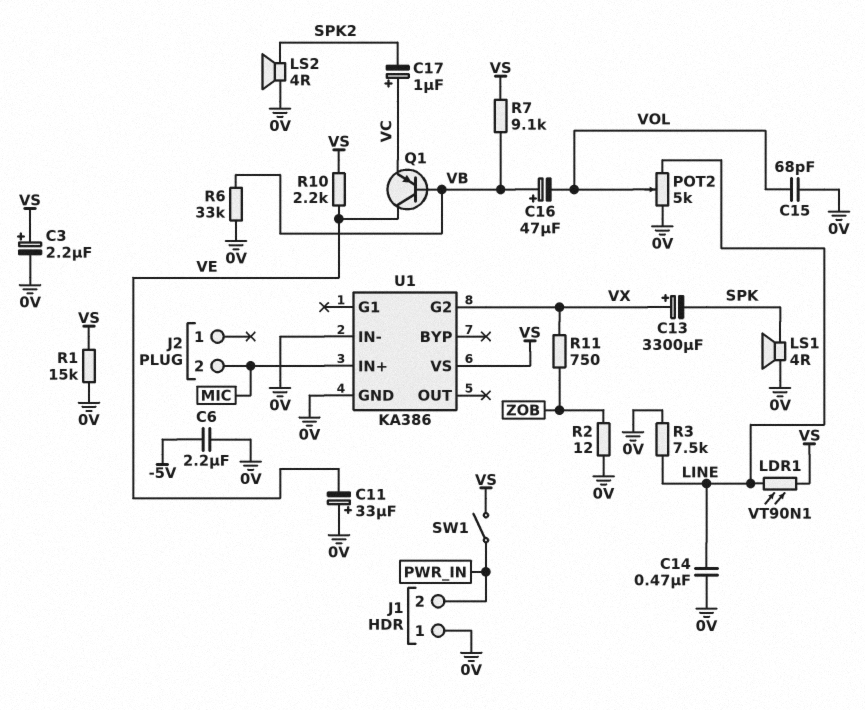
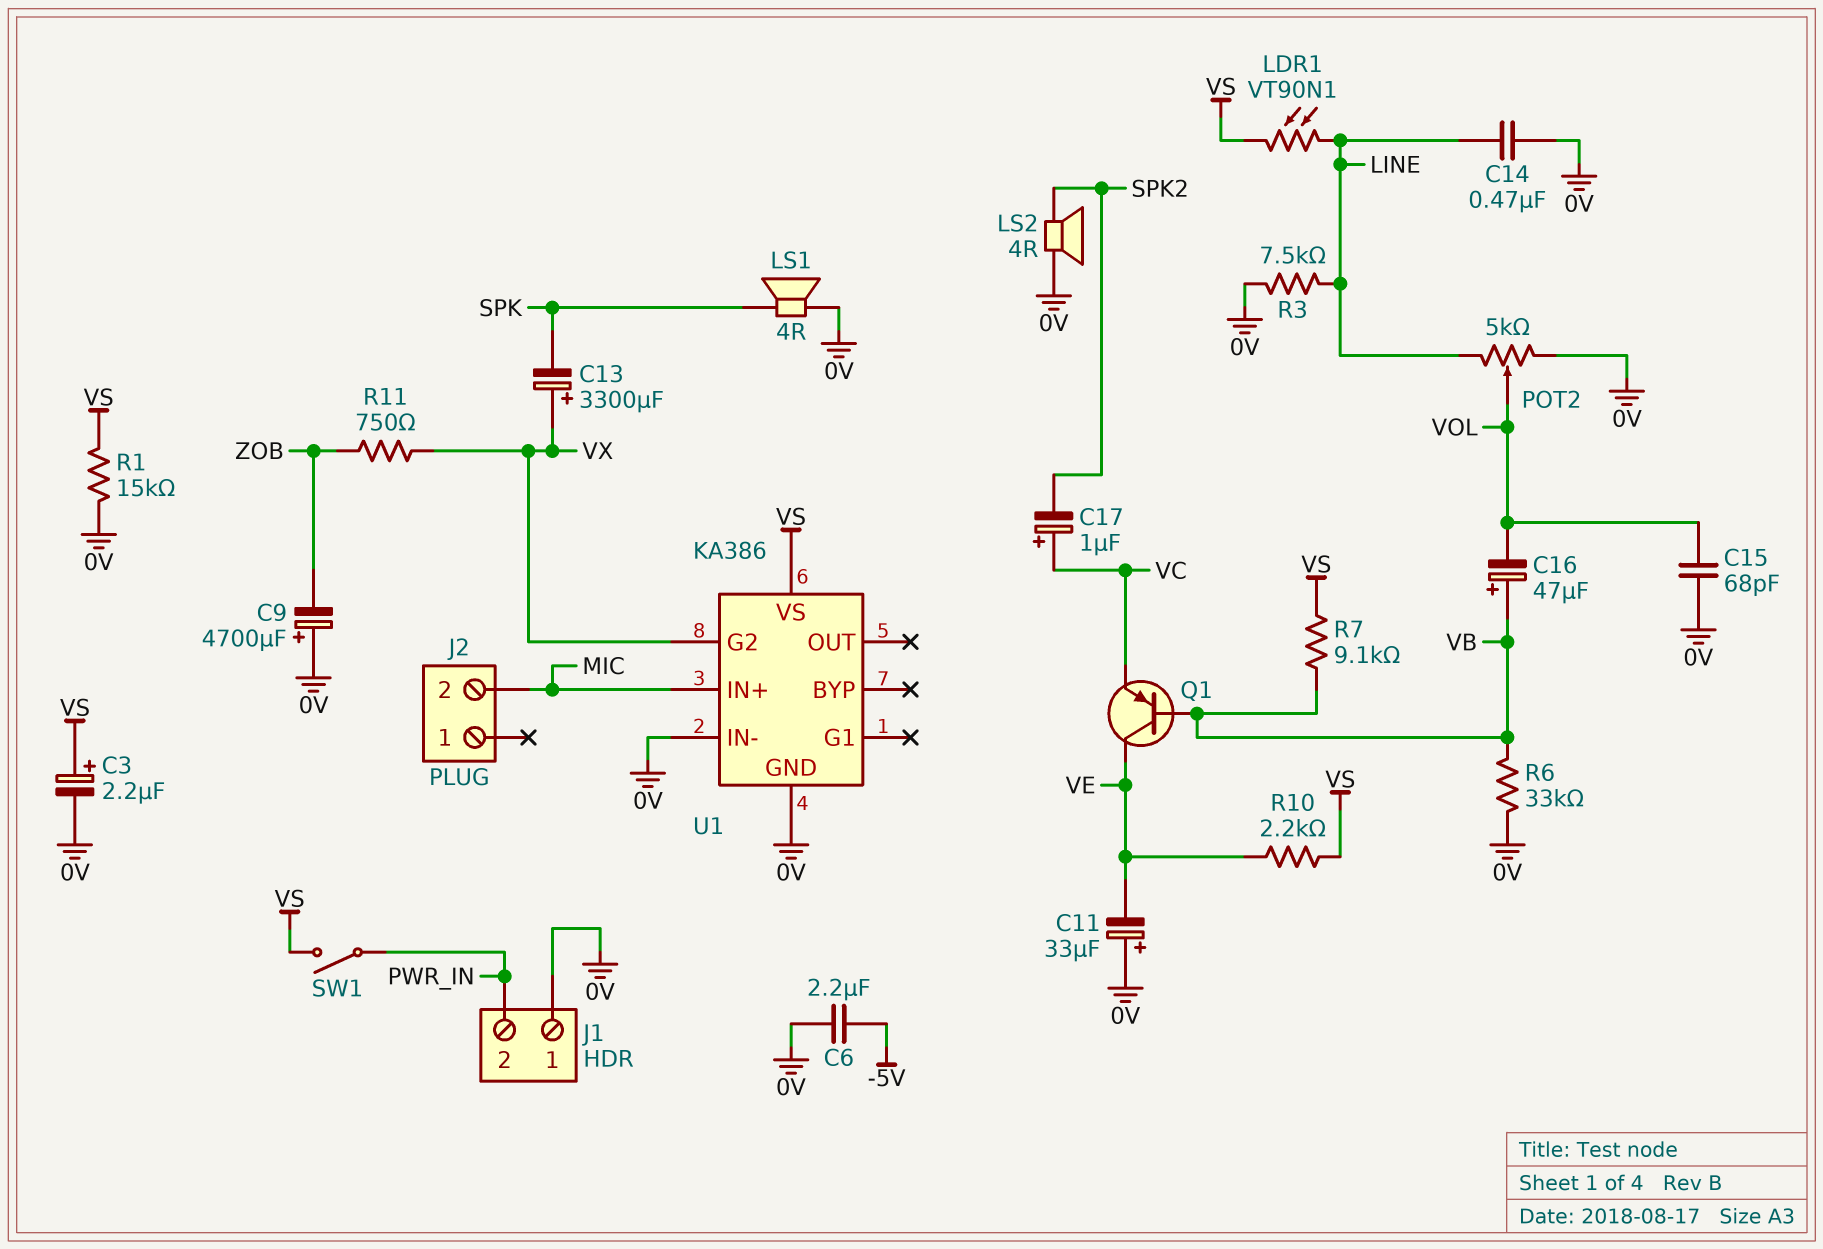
C9: none -> 4700uF (plus 0V, minus ZOB)
R2: 12 (0V, ZOB) -> none

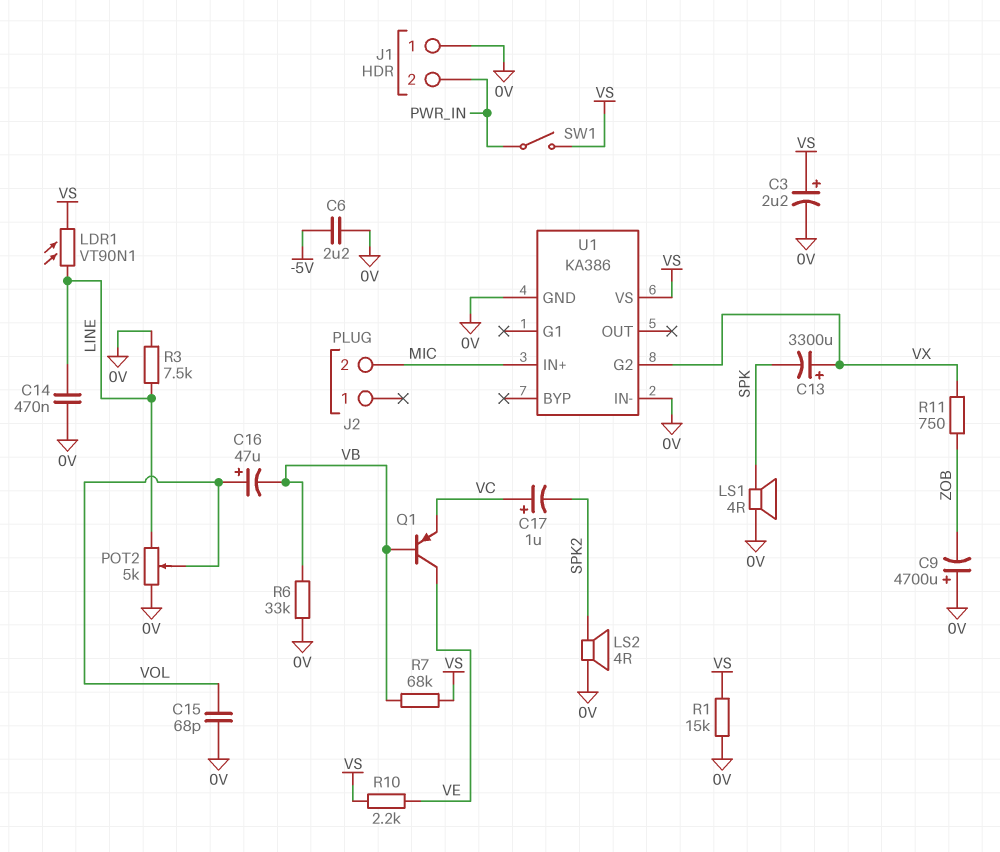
C11: 33uF (plus 0V, minus VE) -> none
C16: 47uF (plus VB, minus VOL) -> 47uF (plus VOL, minus VB)
R7: 9.1k (VB, VS) -> 68k (VB, VS)

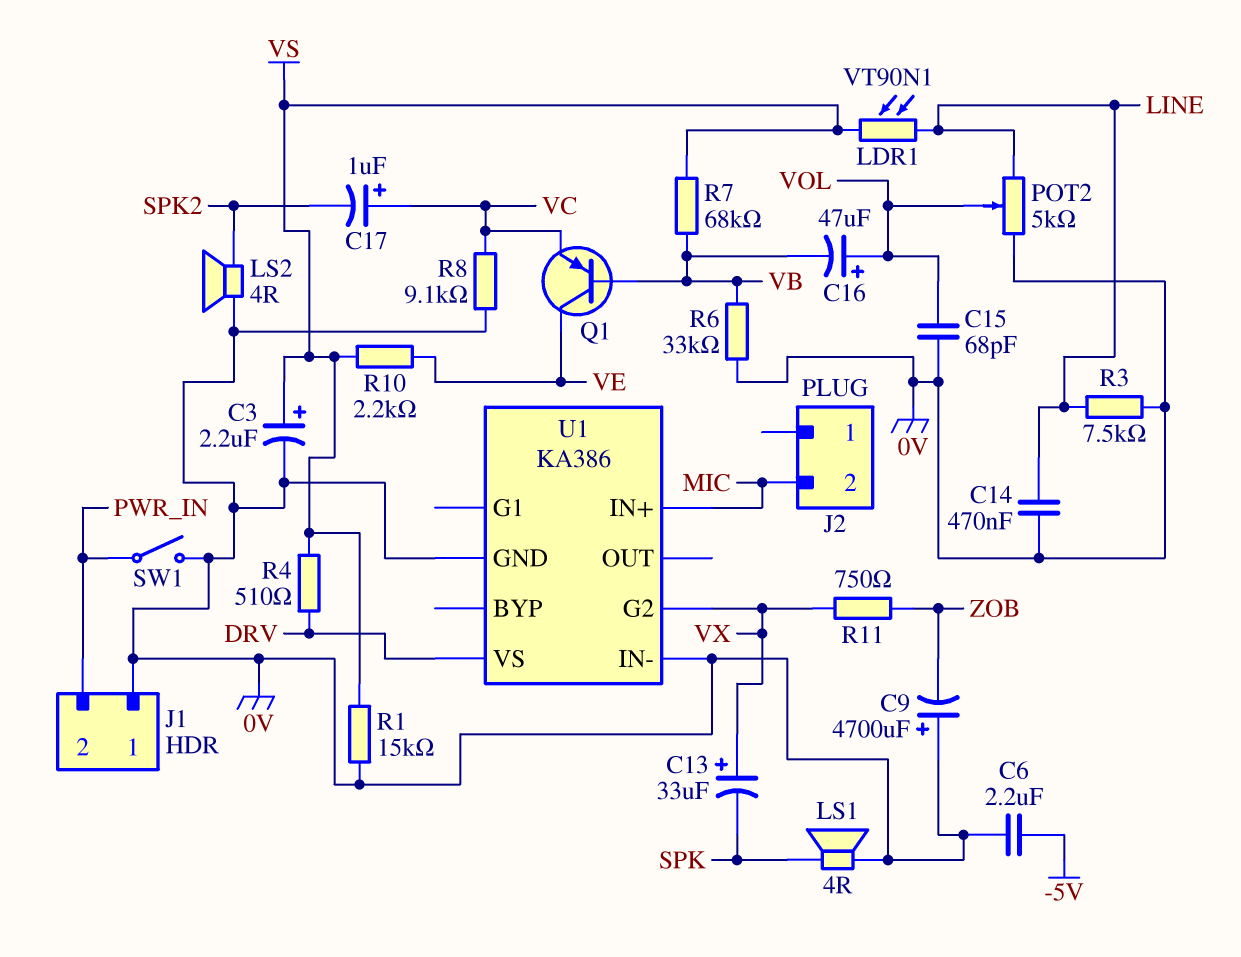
C13: 3300uF (plus VX, minus SPK) -> 33uF (plus VX, minus SPK)
R4: none -> 510 (DRV, VS)
R8: none -> 9.1k (0V, VC)
SW1: switch (PWR_IN, VS) -> switch (0V, PWR_IN)
U1 pin VS: VS -> DRV

